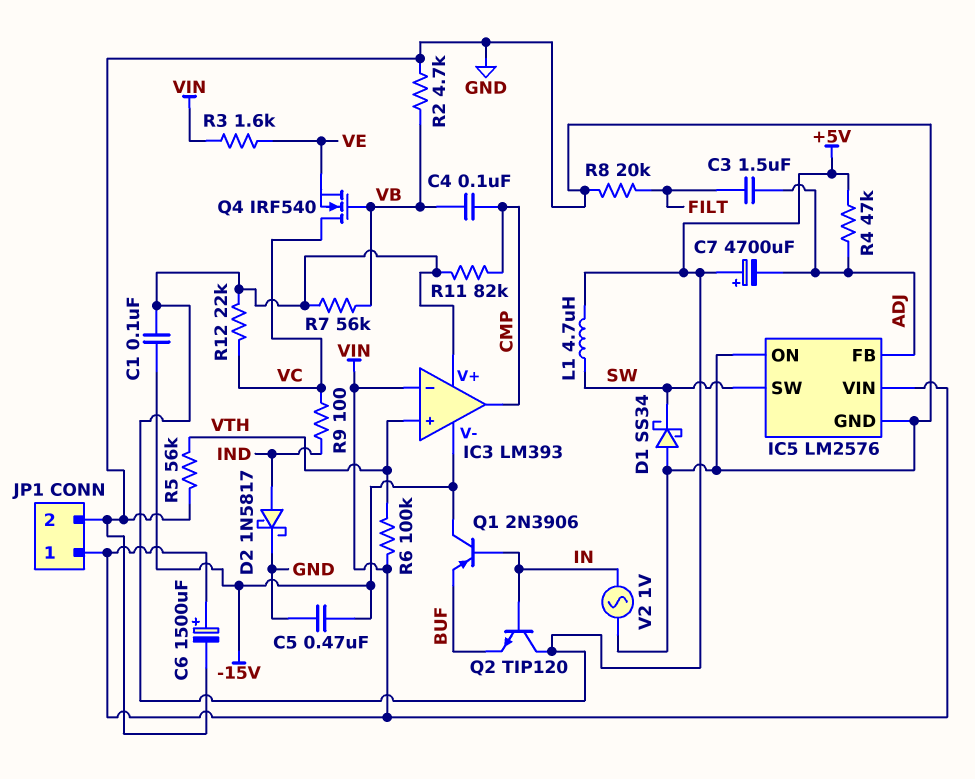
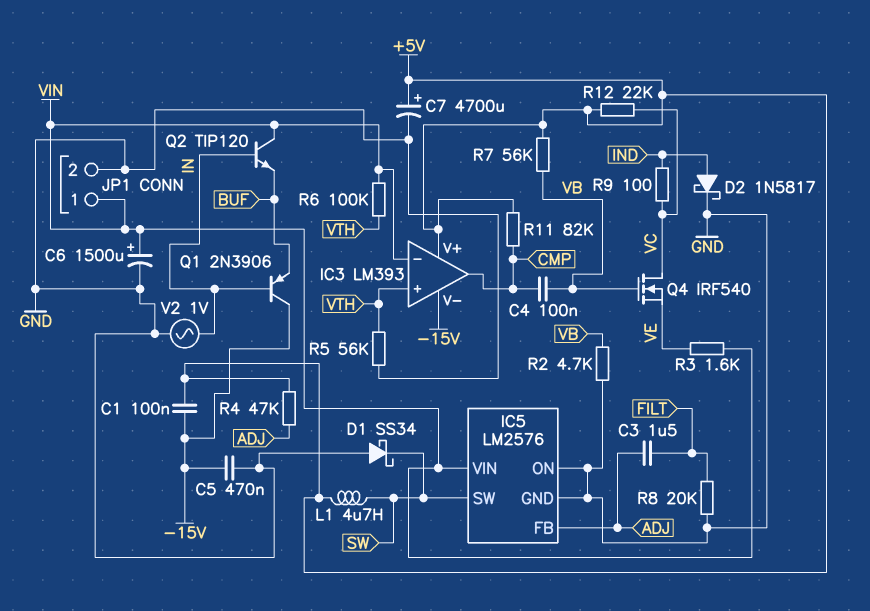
C7: 4700uF (plus +5V, minus ADJ) -> 4700uF (plus +5V, minus GND)
Q2: NPN TIP120 (B IN, C +5V, E BUF) -> NPN TIP120 (B IN, C VIN, E BUF)

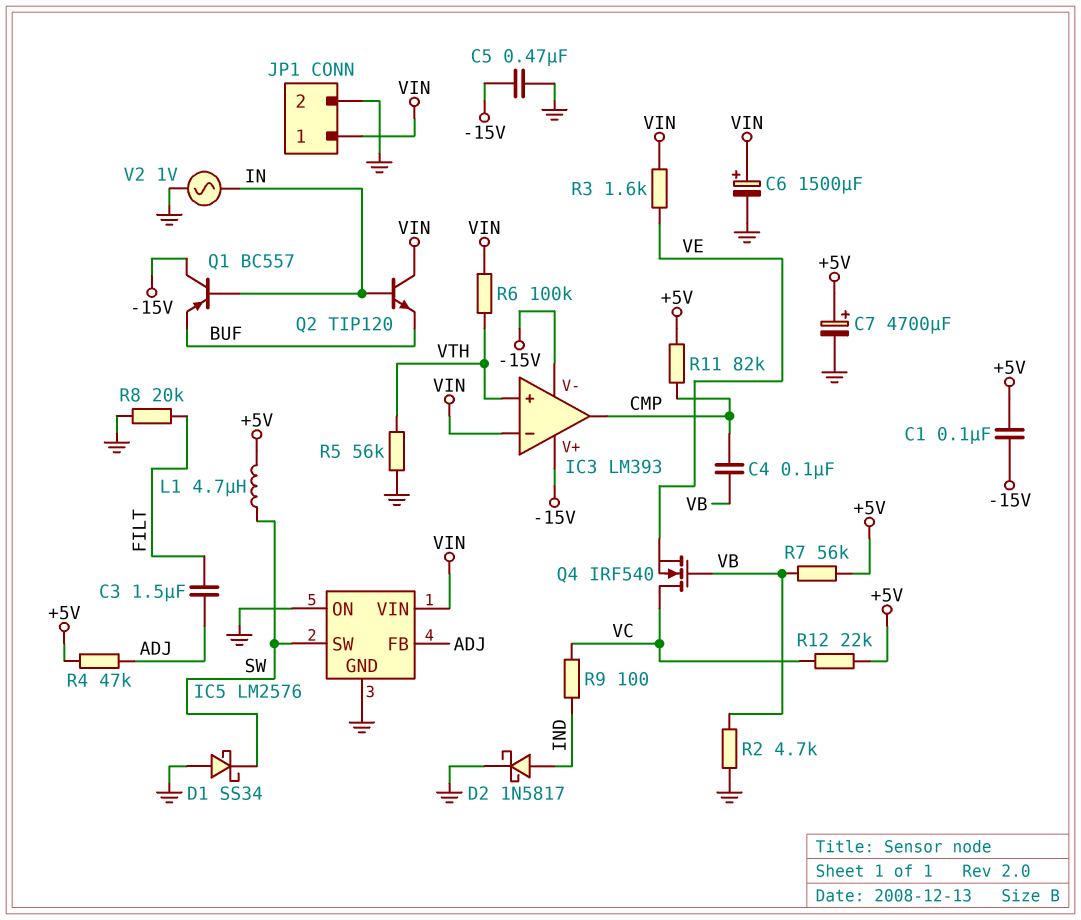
IC3 pin V+: +5V -> -15V
Q1: PNP 2N3906 (B IN, C -15V, E BUF) -> PNP BC557 (B IN, C -15V, E BUF)

